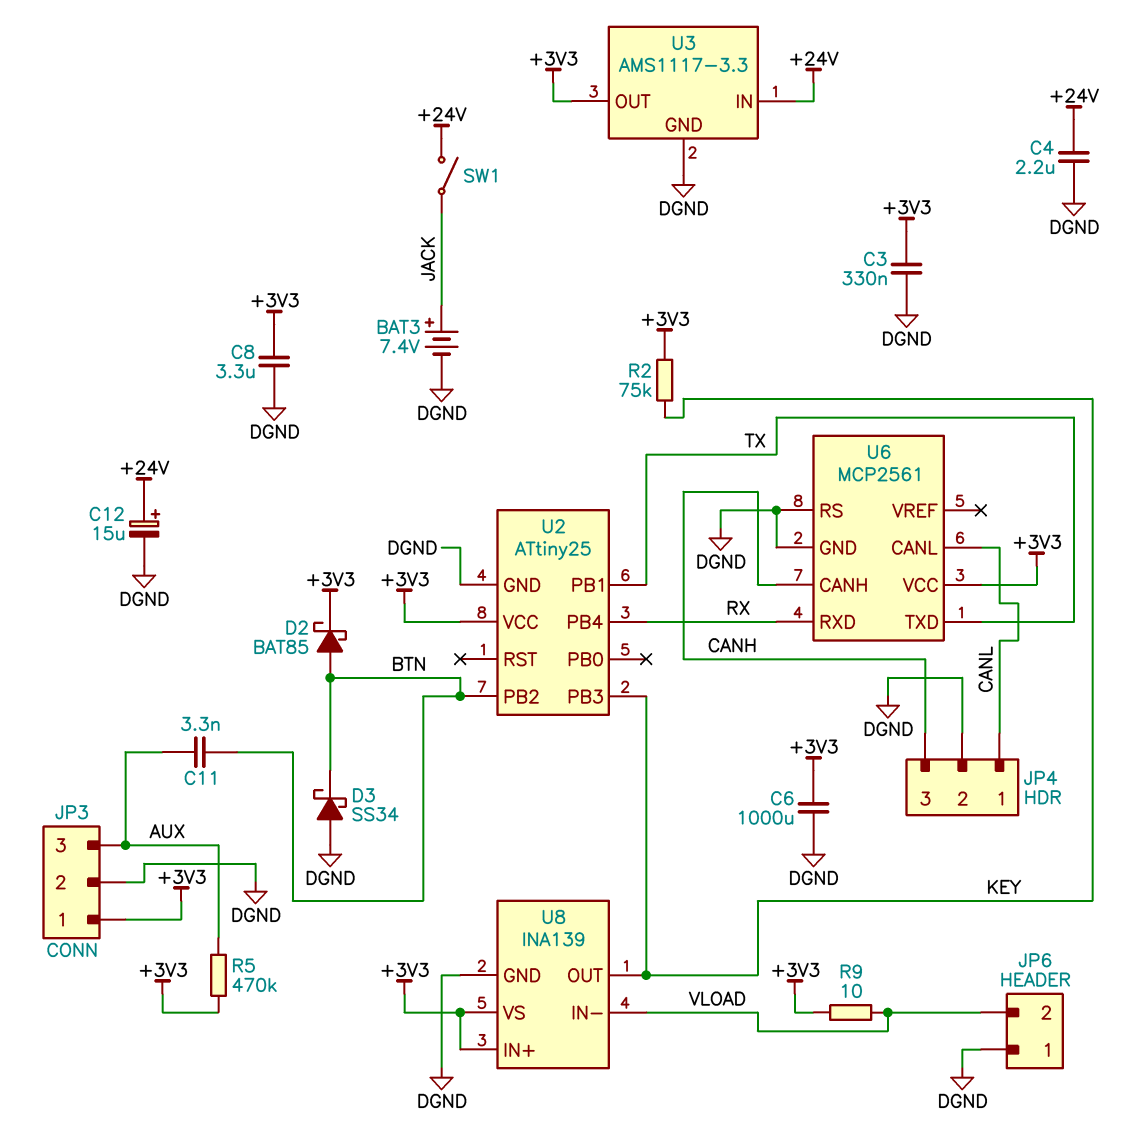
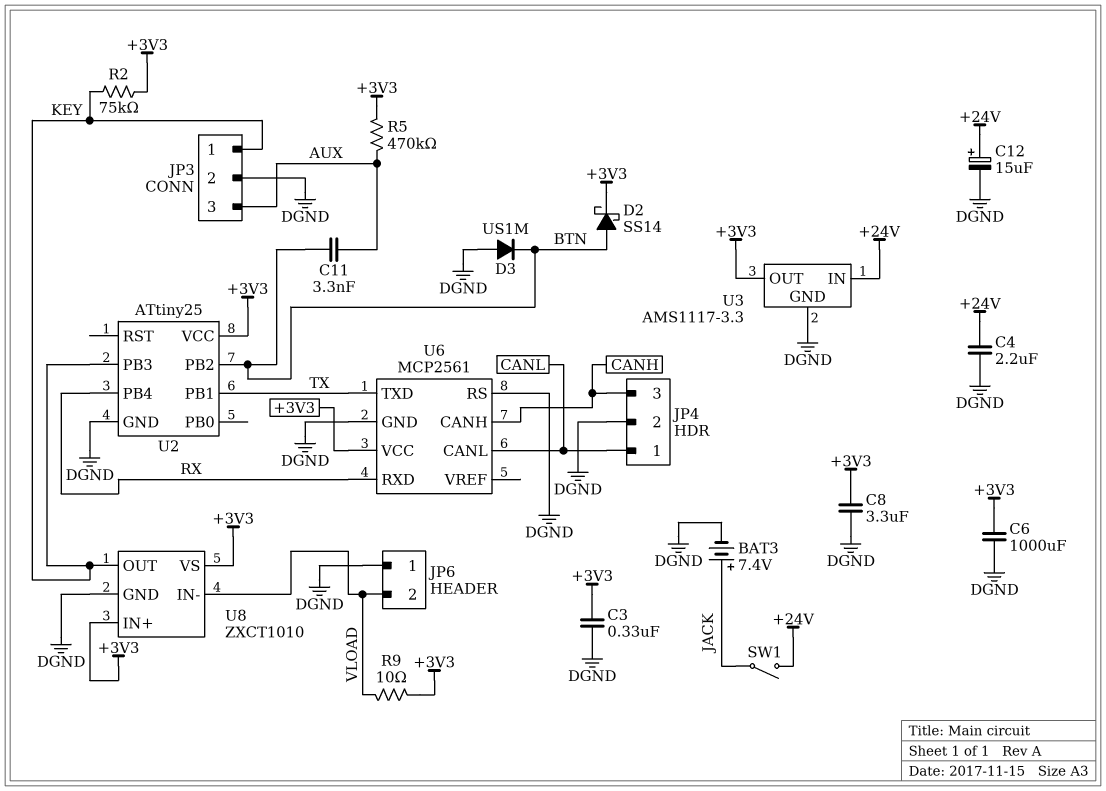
D2: schottky BAT85 (A BTN, K +3V3) -> schottky SS14 (A BTN, K +3V3)
D3: schottky SS34 (A DGND, K BTN) -> diode US1M (A DGND, K BTN)
JP3 pin 1: +3V3 -> KEY
U8: INA139 -> ZXCT1010

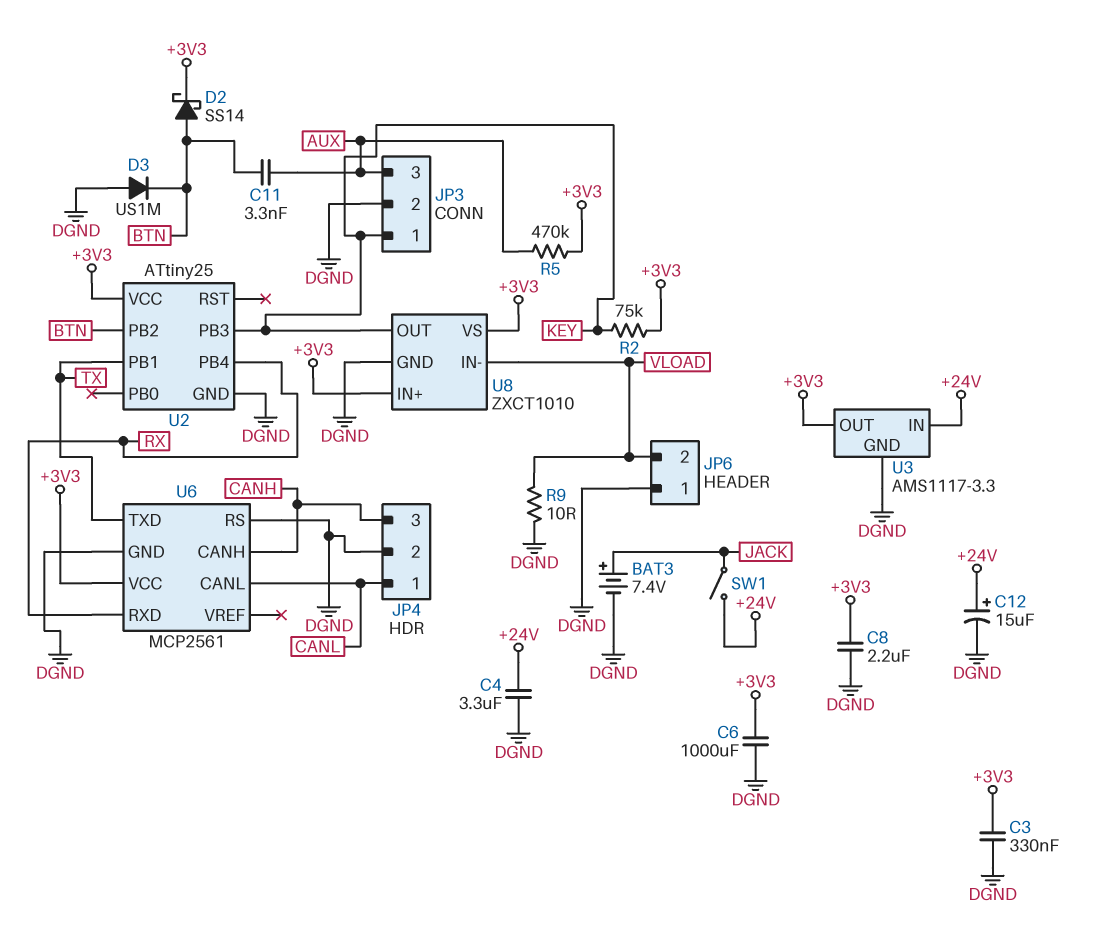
C4: 2.2uF (+24V, DGND) -> 3.3uF (+24V, DGND)
C8: 3.3uF (+3V3, DGND) -> 2.2uF (+3V3, DGND)
R9: 10 (+3V3, VLOAD) -> 10 (DGND, VLOAD)

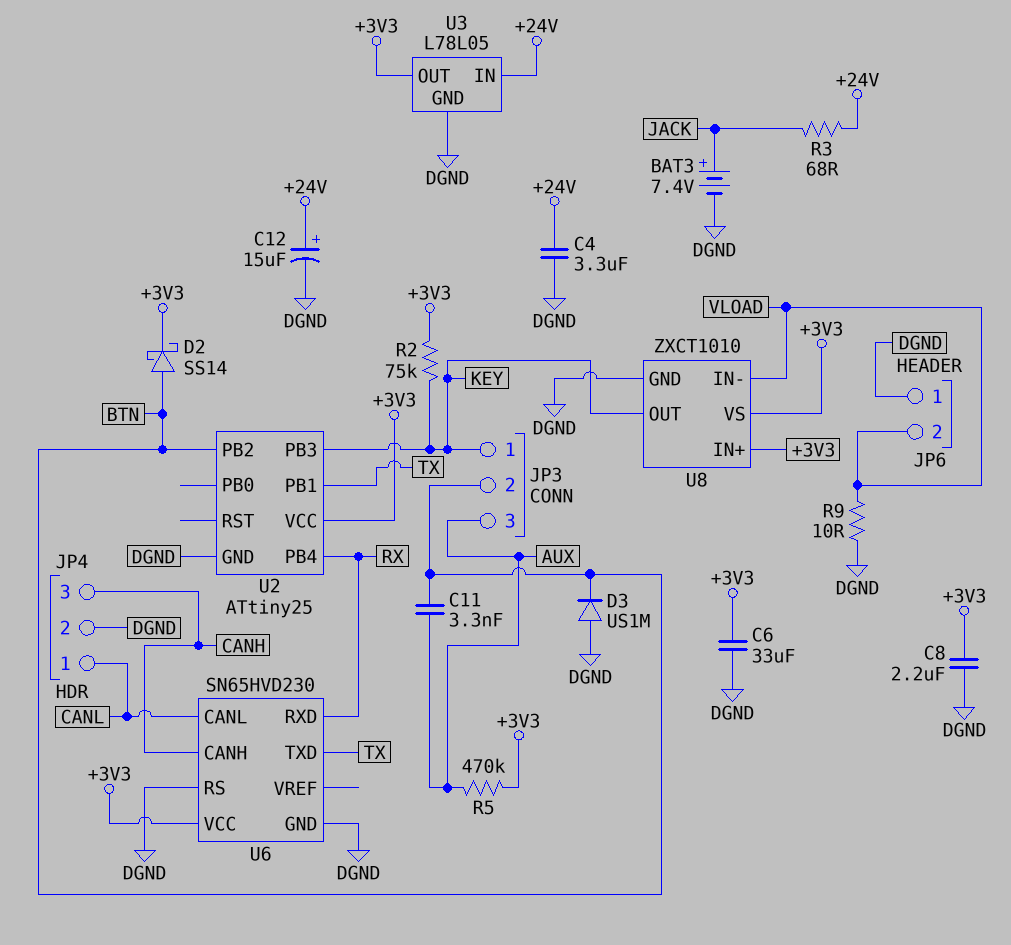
C3: 330nF (+3V3, DGND) -> none
C6: 1000uF (+3V3, DGND) -> 33uF (+3V3, DGND)
JP3 pin 2: DGND -> BTN
R3: none -> 68 (+24V, JACK)
SW1: switch (+24V, JACK) -> none
U3: AMS1117-3.3 -> L78L05
U6: MCP2561 -> SN65HVD230

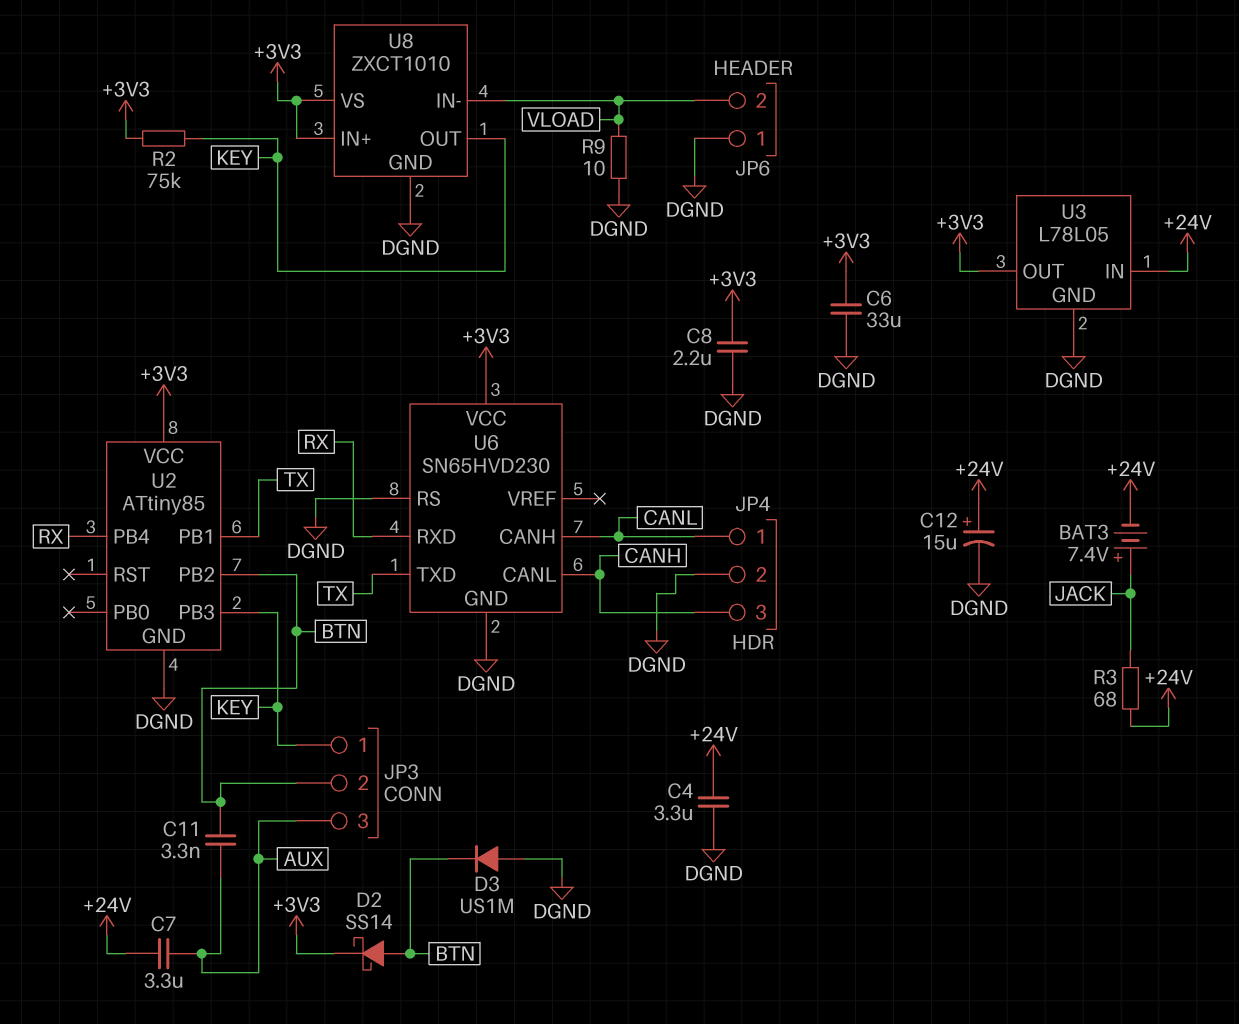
BAT3: 7.4V (plus JACK, minus DGND) -> 7.4V (plus JACK, minus +24V)
C7: none -> 3.3uF (+24V, AUX)
R5: 470k (+3V3, AUX) -> none
U2: ATtiny25 -> ATtiny85
U6 pin CANH: CANH -> CANL
U6 pin CANL: CANL -> CANH

